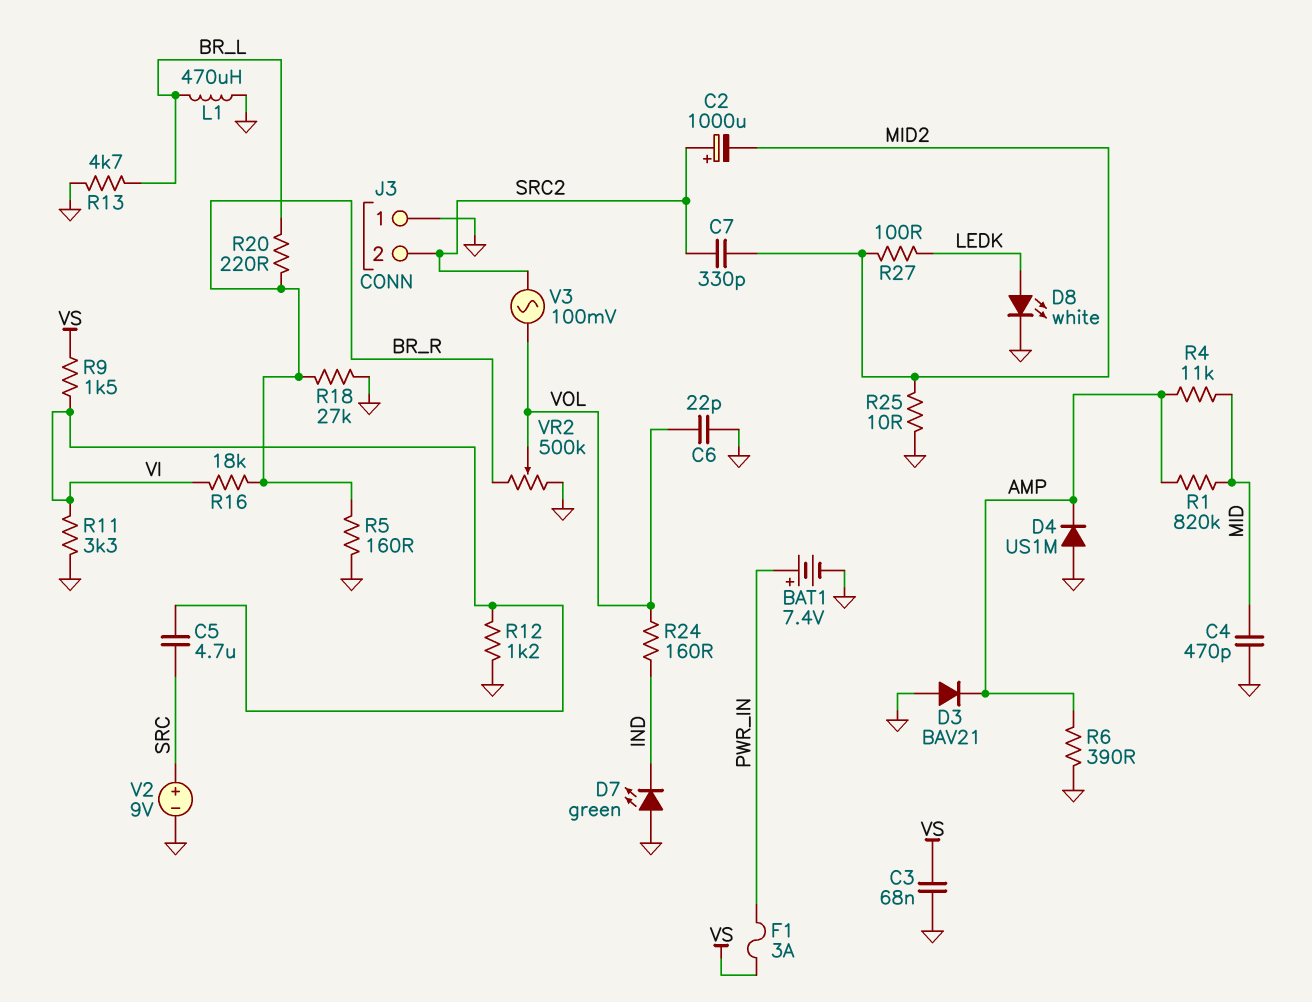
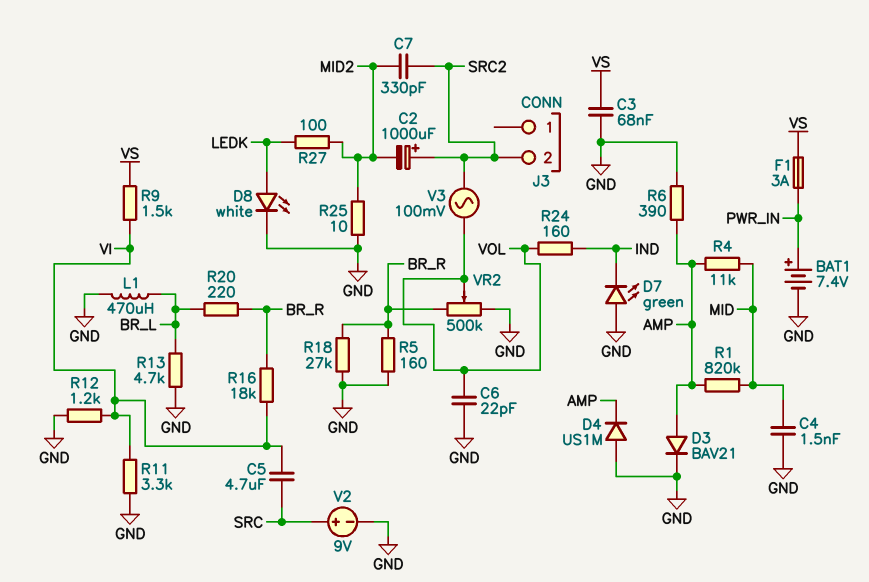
C4: 470pF (GND, MID) -> 1.5nF (GND, MID)
D3: diode BAV21 (A GND, K AMP) -> diode BAV21 (A AMP, K GND)
J3 pin 1: GND -> none

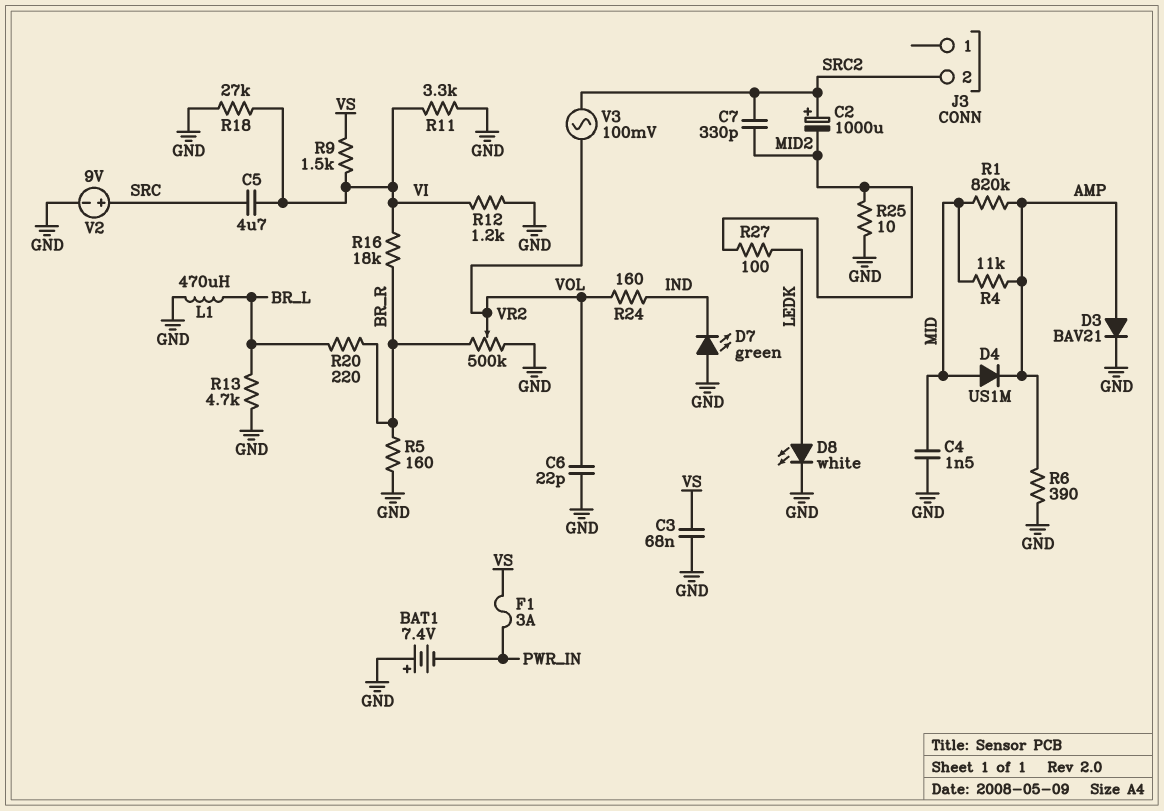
BAT1: 7.4V (plus PWR_IN, minus GND) -> 7.4V (plus GND, minus PWR_IN)
D4: diode US1M (A GND, K AMP) -> diode US1M (A MID, K AMP)
R18: 27k (BR_R, GND) -> 27k (GND, VI)

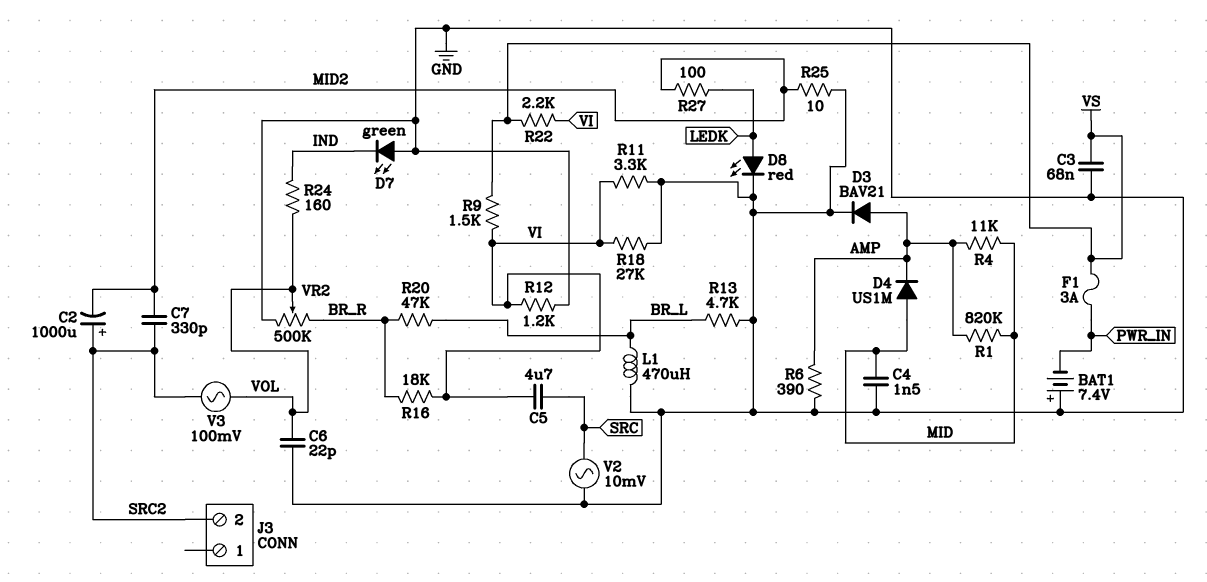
D8: LED white (A LEDK, K GND) -> LED red (A LEDK, K GND)
R5: 160 (BR_R, GND) -> none
R20: 220 (BR_L, BR_R) -> 47k (BR_L, BR_R)
R22: none -> 2.2k (VI, VS)
V2: 9V (plus SRC, minus GND) -> AC 10mV (GND, SRC)

